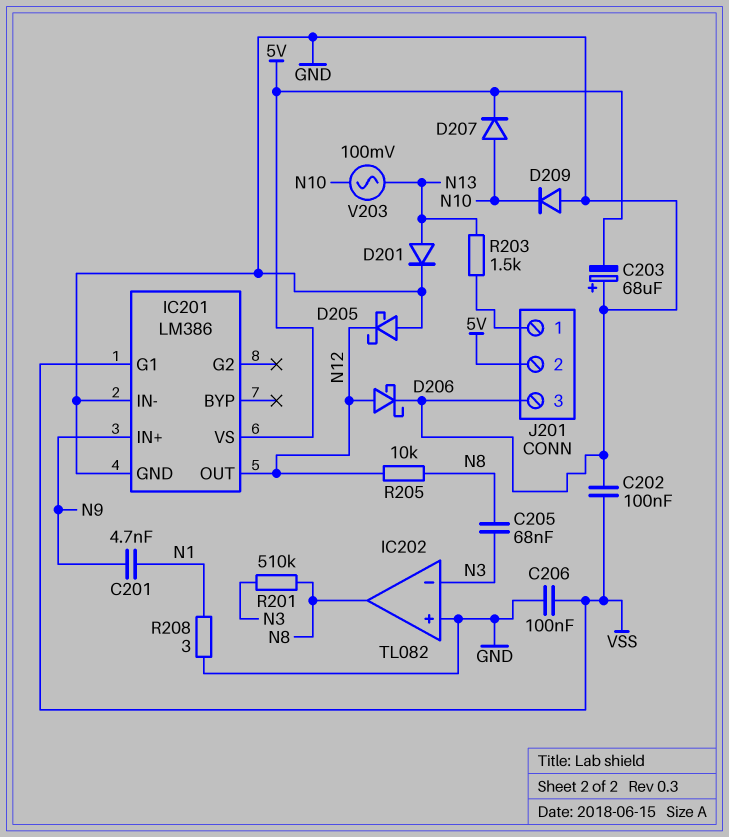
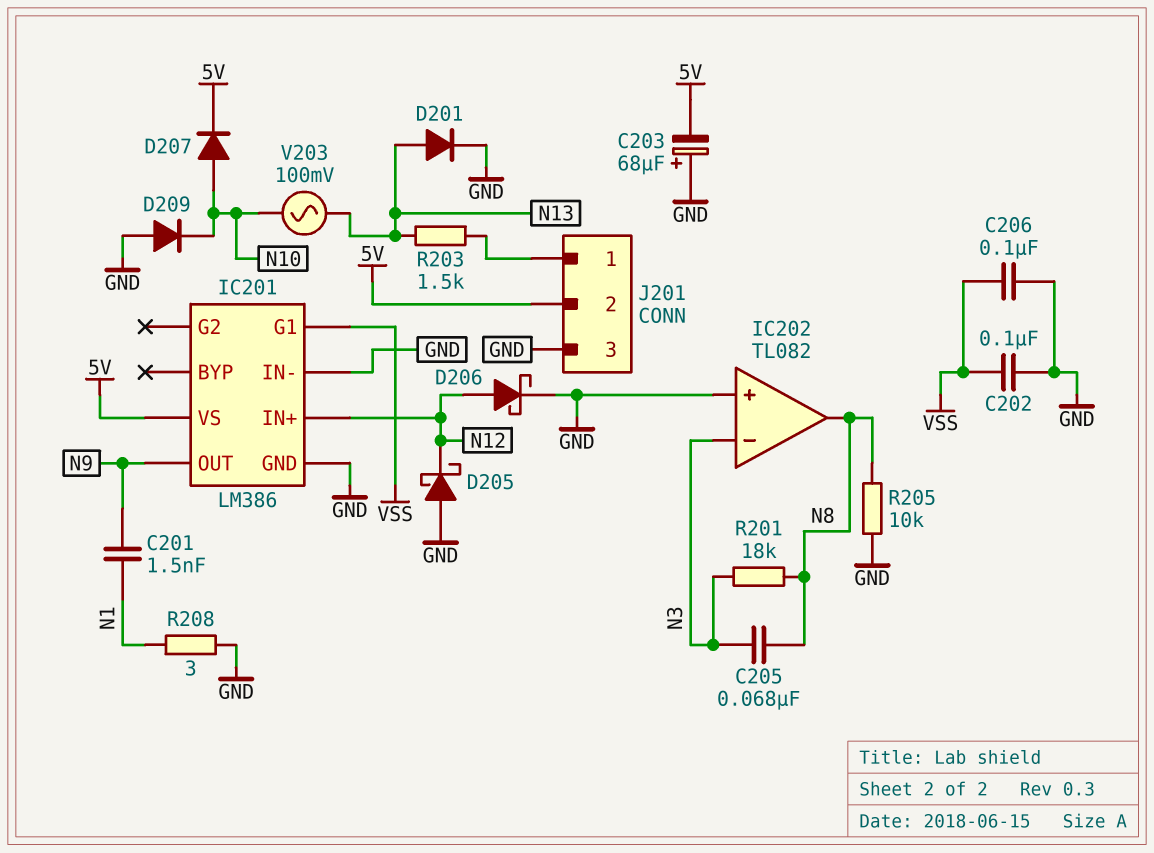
C201: 4.7nF (N1, N9) -> 1.5nF (N1, N9)
IC201 pin IN+: N9 -> N12
IC201 pin OUT: N12 -> N9
R201: 510k (N3, N8) -> 18k (N3, N8)
R205: 10k (N8, N12) -> 10k (GND, N8)

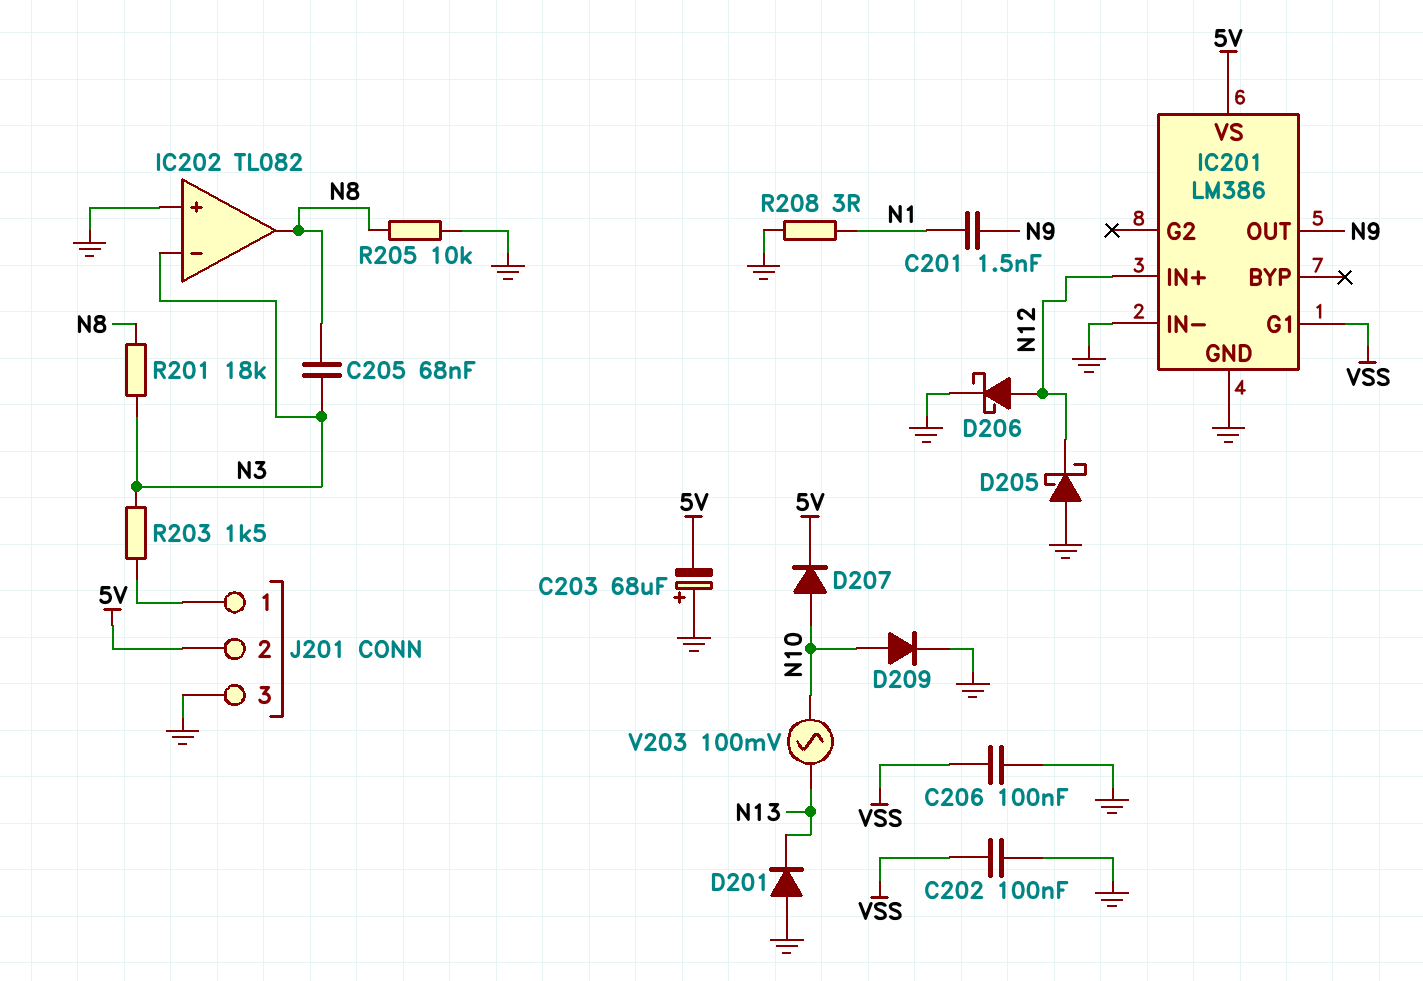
D201: diode (A N13, K GND) -> diode (A GND, K N13)
D209: diode (A GND, K N10) -> diode (A N10, K GND)
R203: 1.5k (J201/1, N13) -> 1.5k (J201/1, N3)

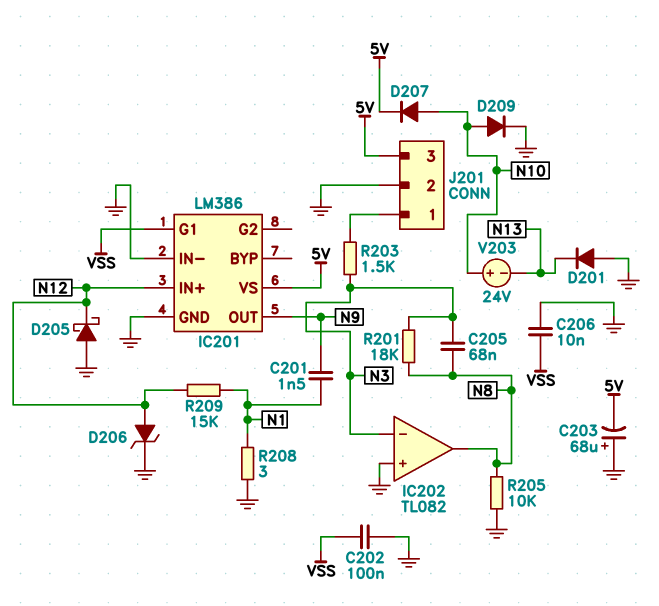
C206: 100nF (GND, VSS) -> 10nF (GND, VSS)
D206: schottky (A N12, K GND) -> zener (A N12, K GND)
J201 pin 2: 5V -> GND
J201 pin 3: GND -> 5V
R209: none -> 15k (N1, N12)
V203: AC 100mV (N10, N13) -> 24V (plus N10, minus N13)

